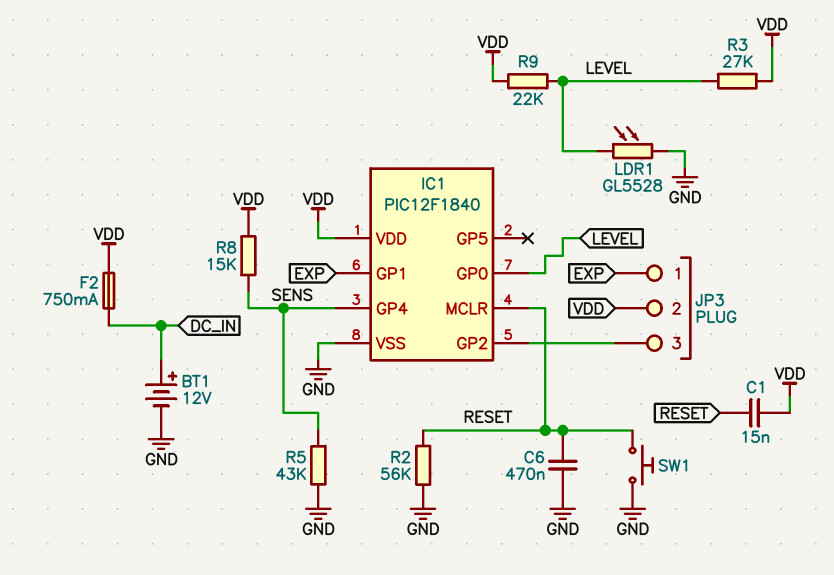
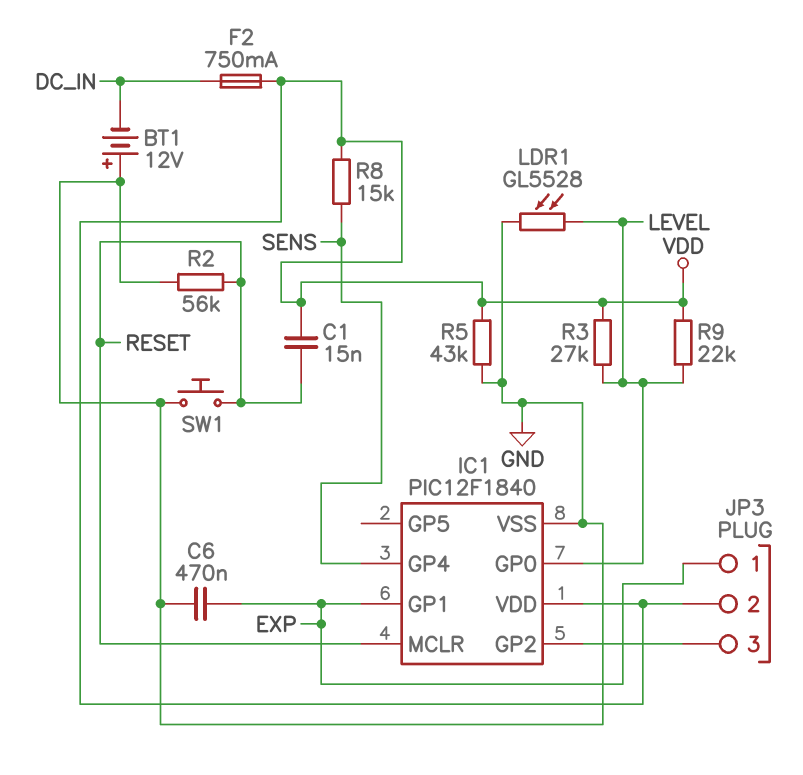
BT1: 12V (plus DC_IN, minus GND) -> 12V (plus GND, minus DC_IN)
C6: 470nF (GND, RESET) -> 470nF (EXP, GND)
R5: 43k (GND, SENS) -> 43k (GND, VDD)

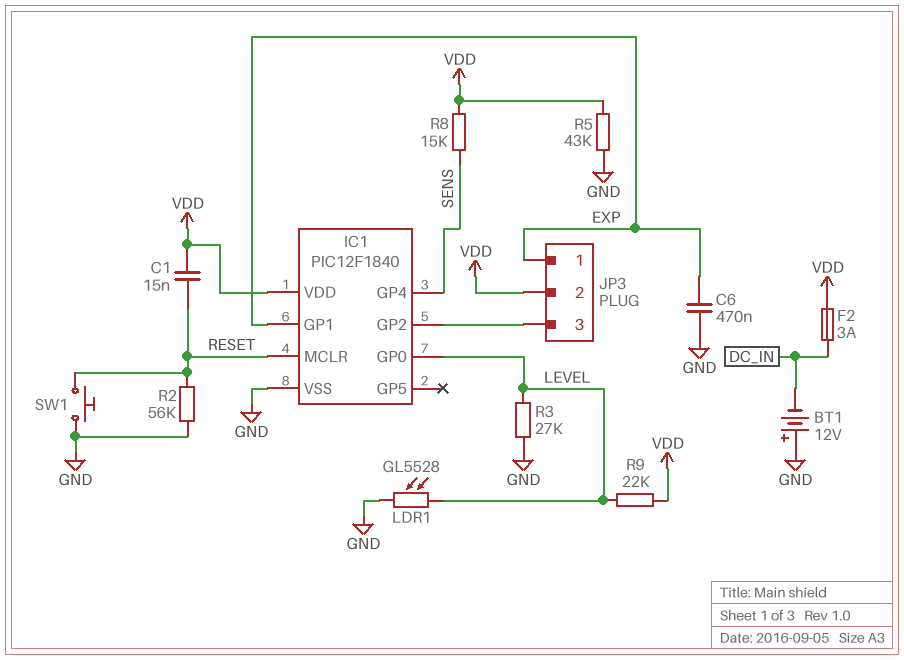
F2: 750mA (DC_IN, VDD) -> 3A (DC_IN, VDD)
R3: 27k (LEVEL, VDD) -> 27k (GND, LEVEL)

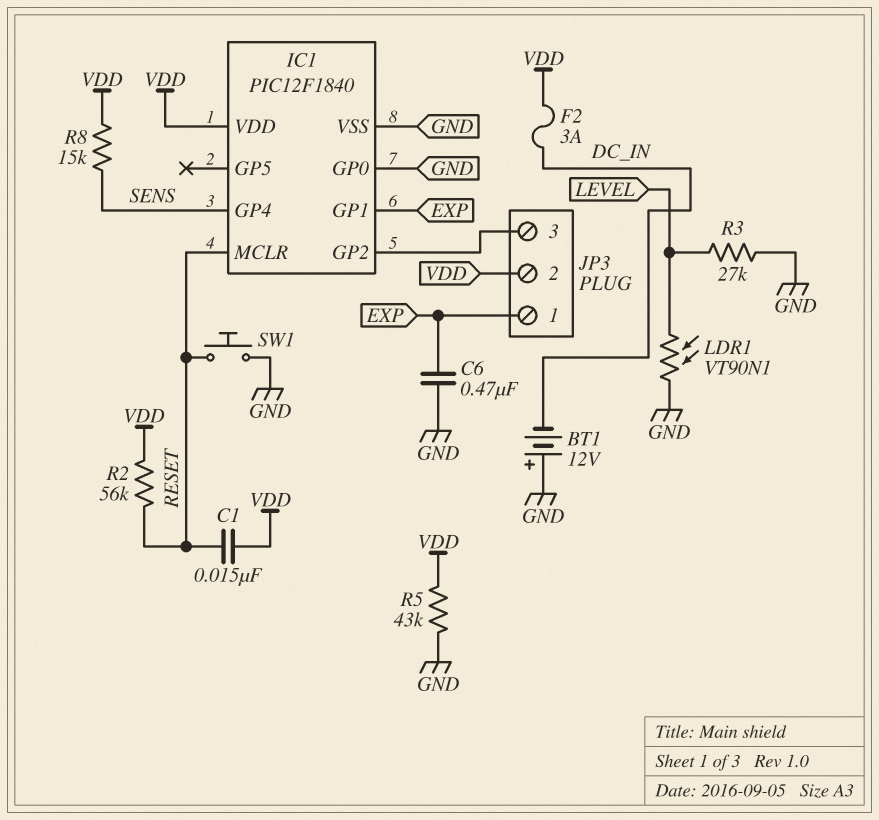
IC1 pin GP0: LEVEL -> GND
LDR1: GL5528 (GND, LEVEL) -> VT90N1 (GND, LEVEL)
R2: 56k (GND, RESET) -> 56k (RESET, VDD)
R9: 22k (LEVEL, VDD) -> none

